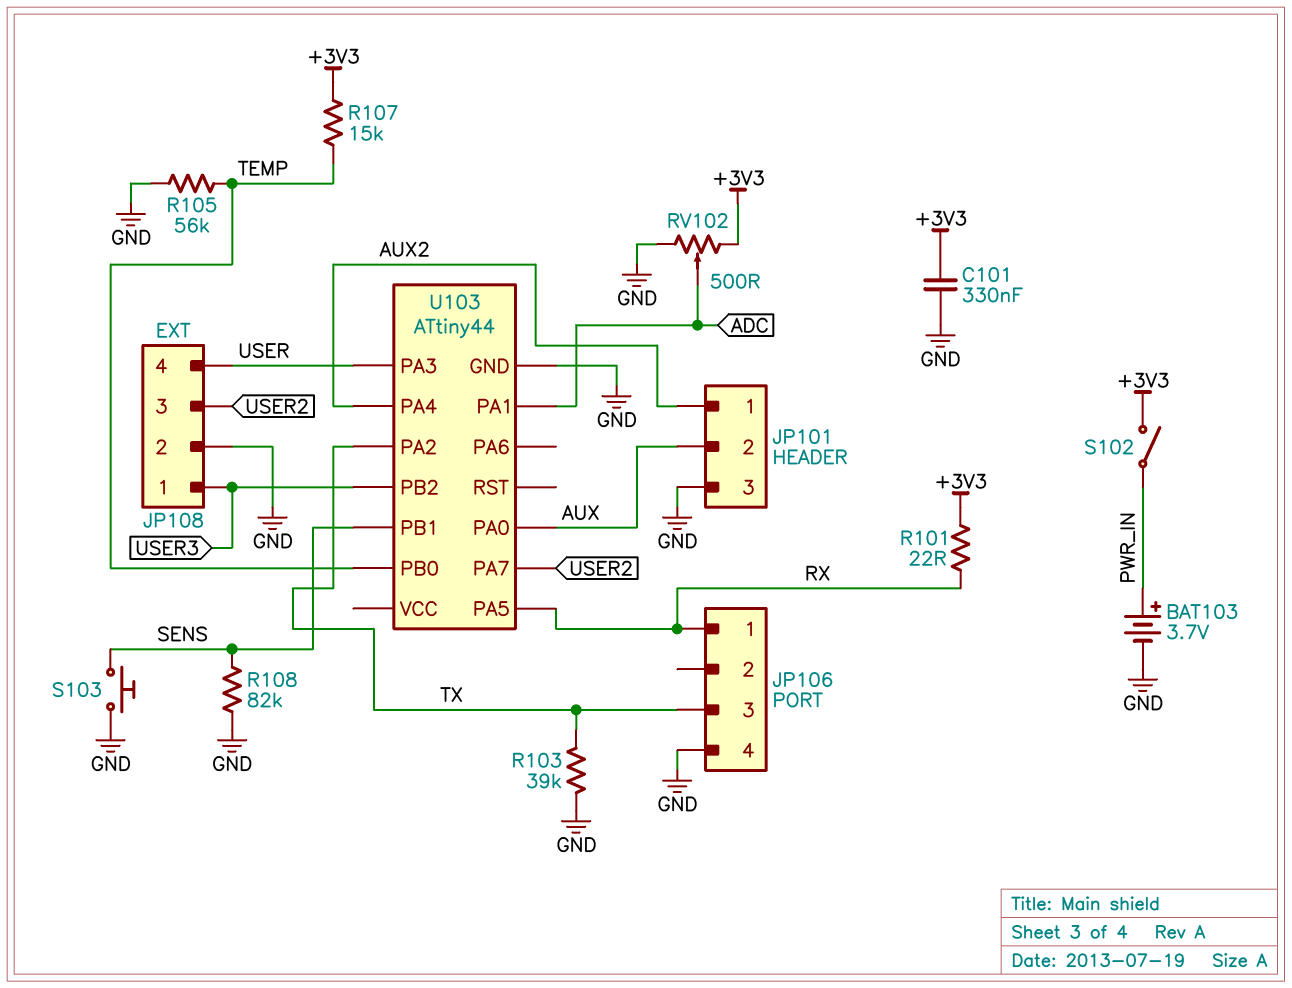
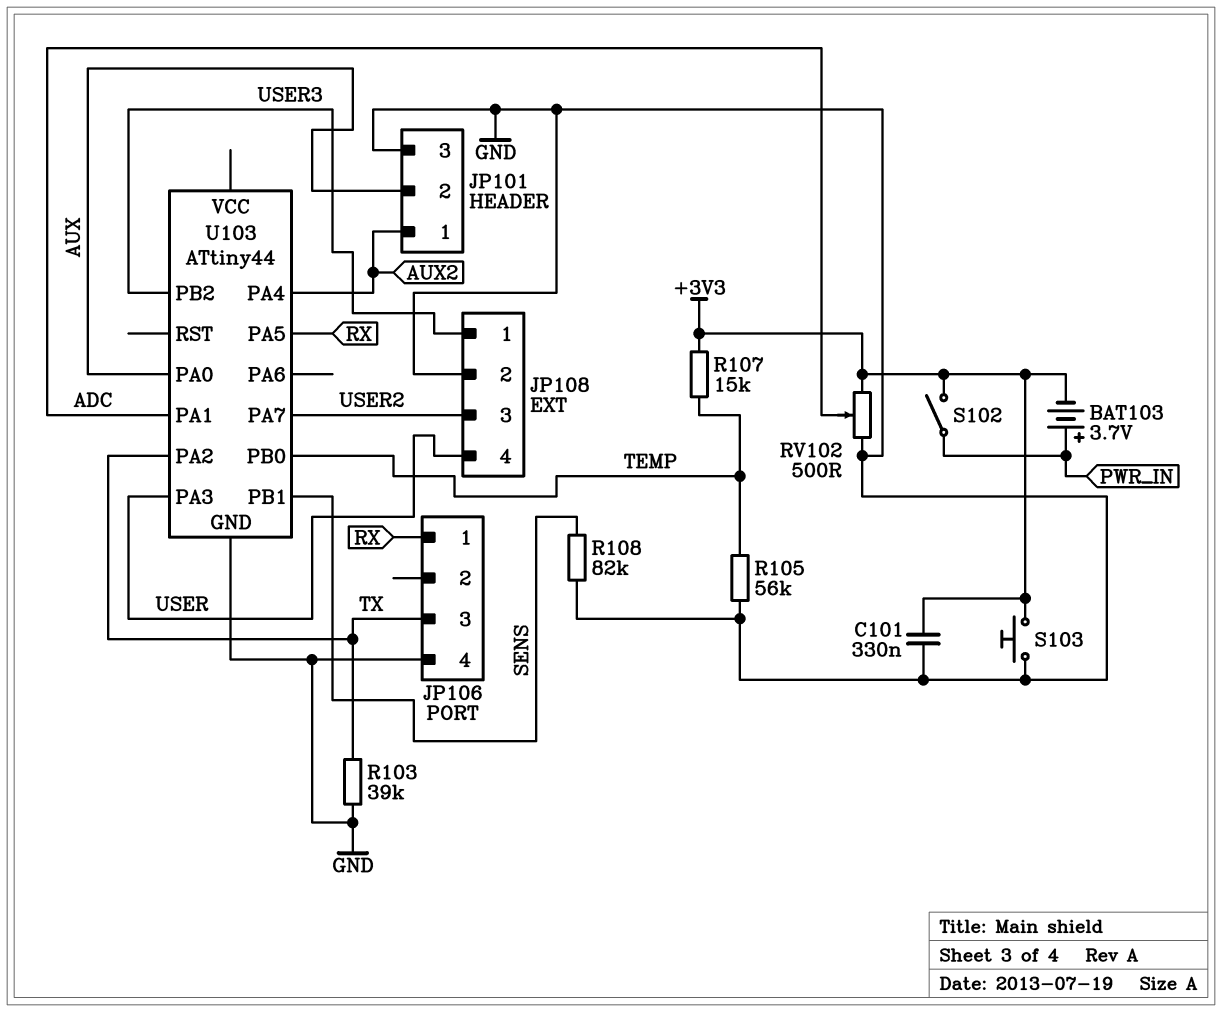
BAT103: 3.7V (plus PWR_IN, minus GND) -> 3.7V (plus PWR_IN, minus +3V3)
R101: 22 (+3V3, RX) -> none
S103: button (GND, SENS) -> button (+3V3, GND)

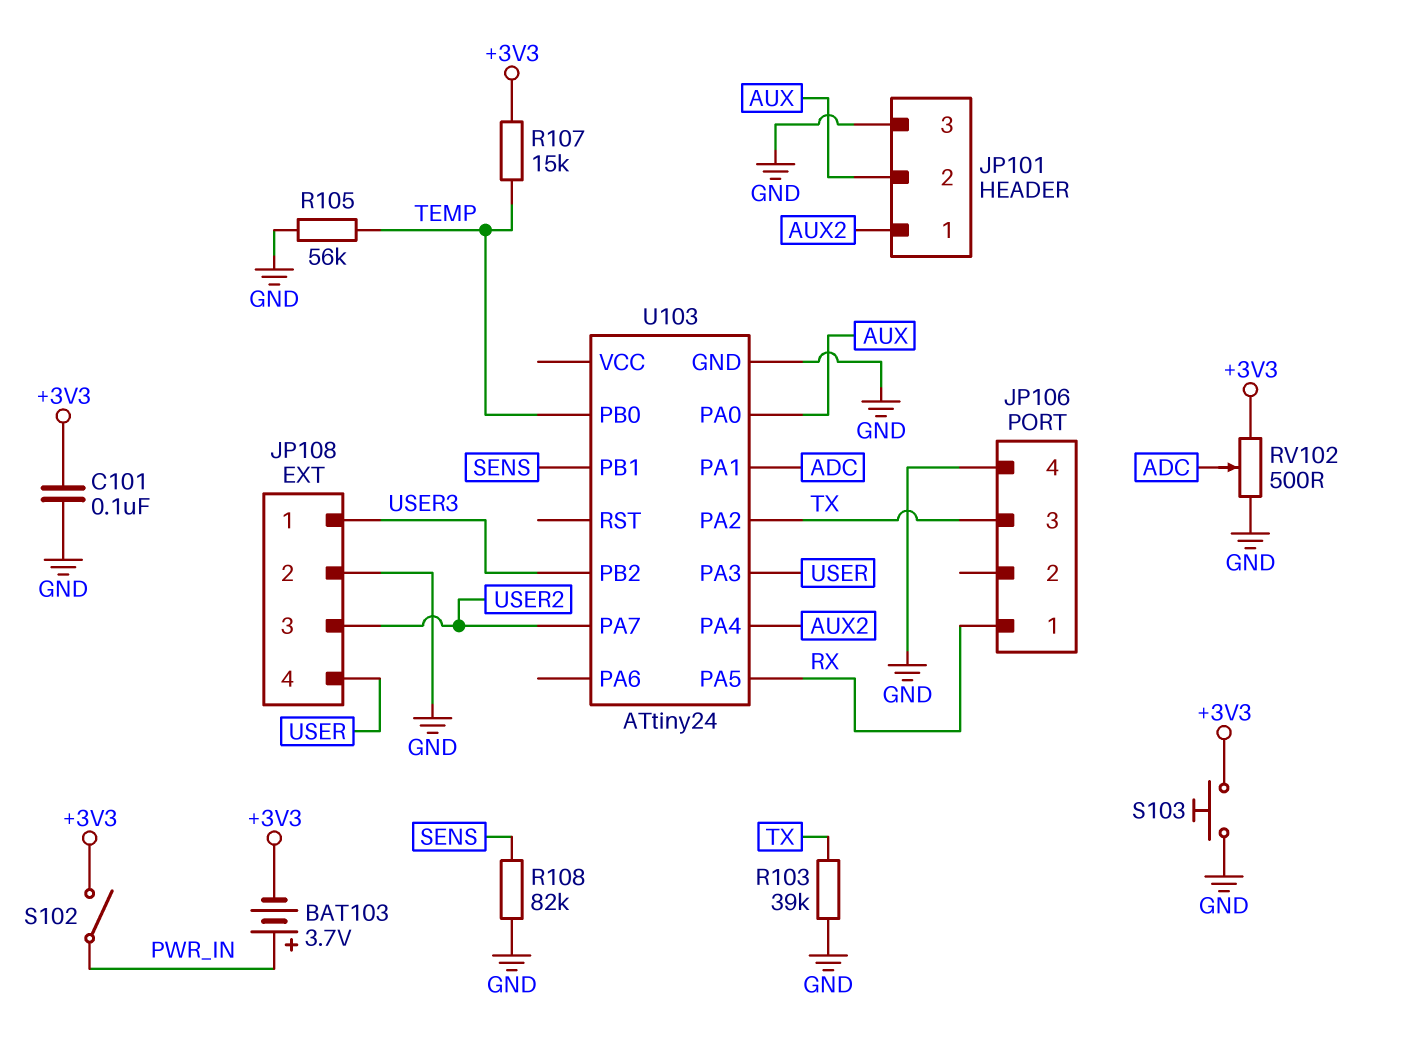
C101: 330nF (+3V3, GND) -> 100nF (+3V3, GND)
U103: ATtiny44 -> ATtiny24

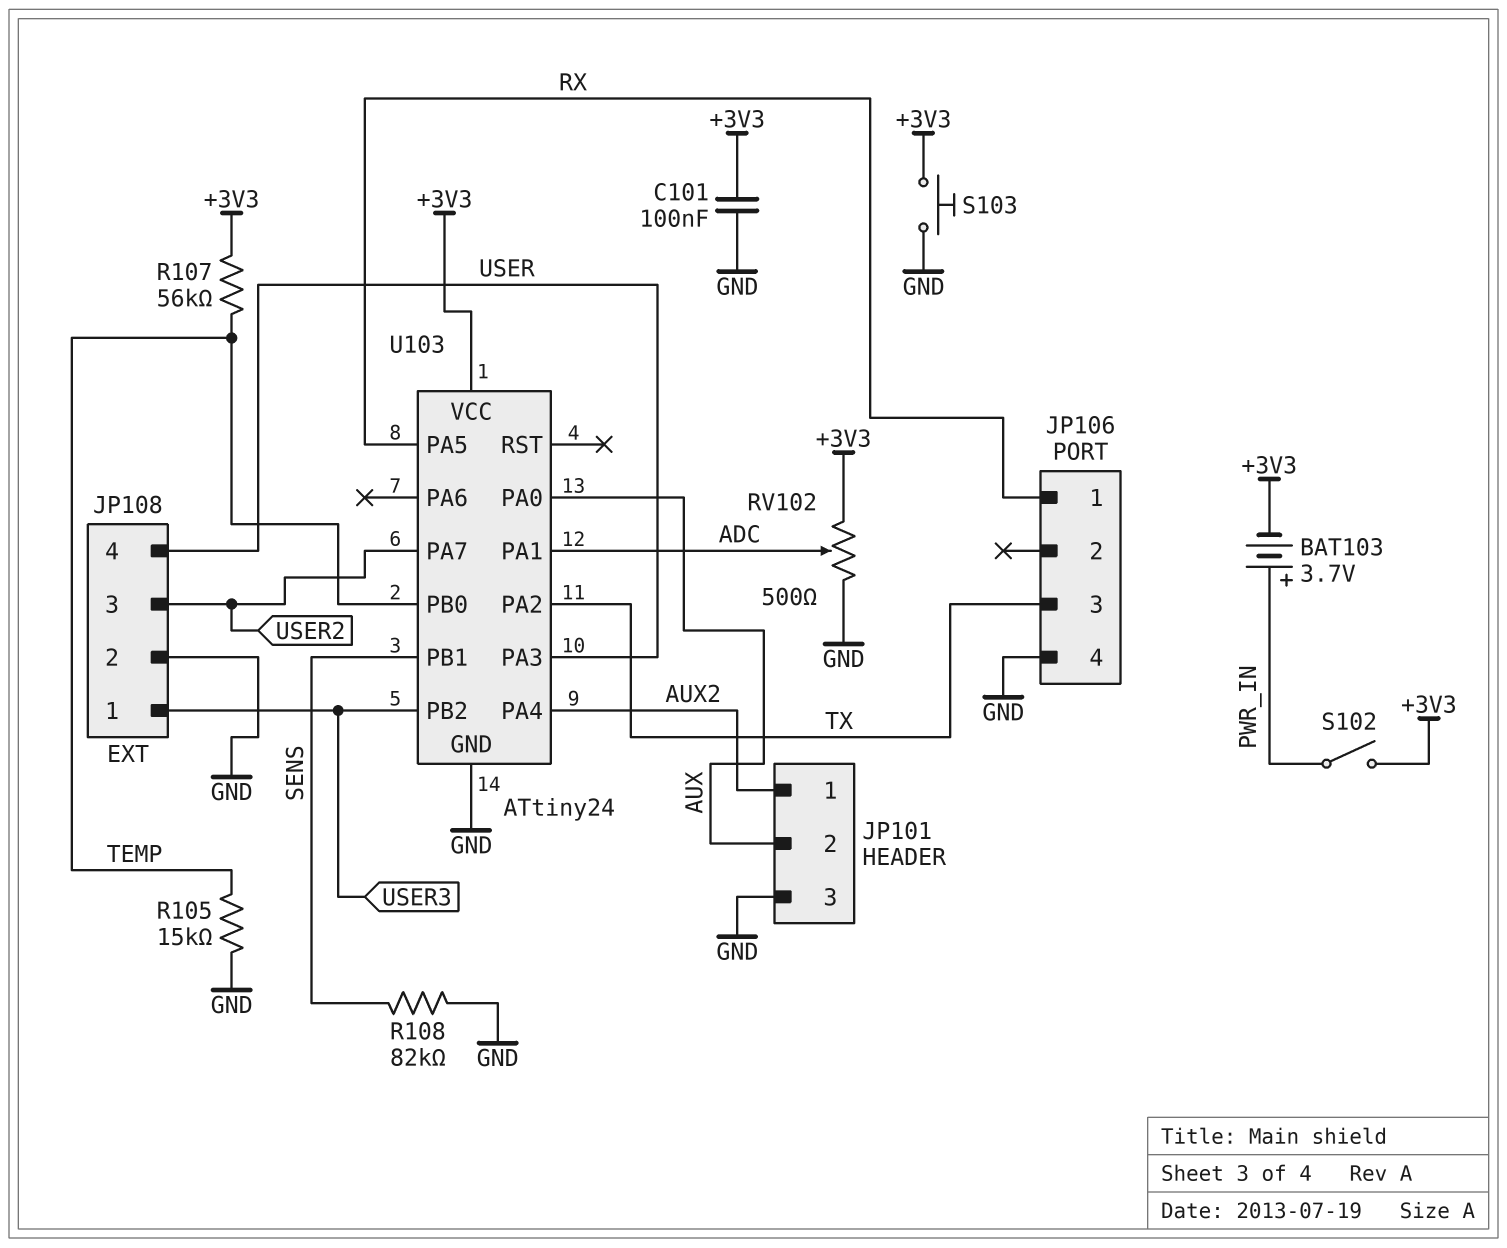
R103: 39k (GND, TX) -> none
R105: 56k (GND, TEMP) -> 15k (GND, TEMP)
R107: 15k (+3V3, TEMP) -> 56k (+3V3, TEMP)
U103 pin VCC: none -> +3V3

